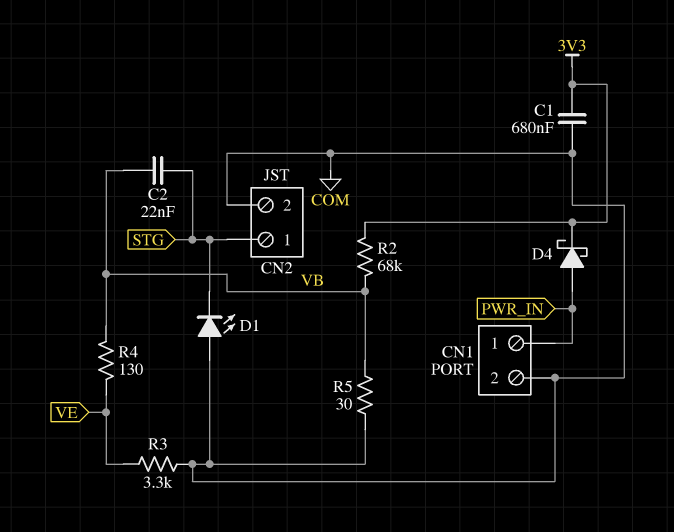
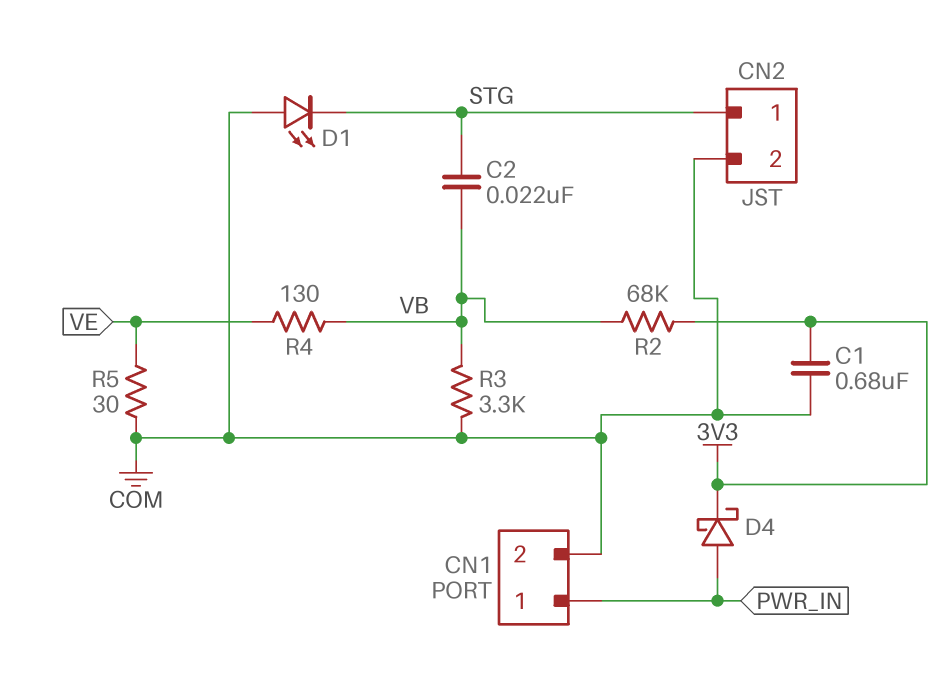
R3: 3.3k (COM, VE) -> 3.3k (COM, VB)
R5: 30 (COM, VB) -> 30 (COM, VE)

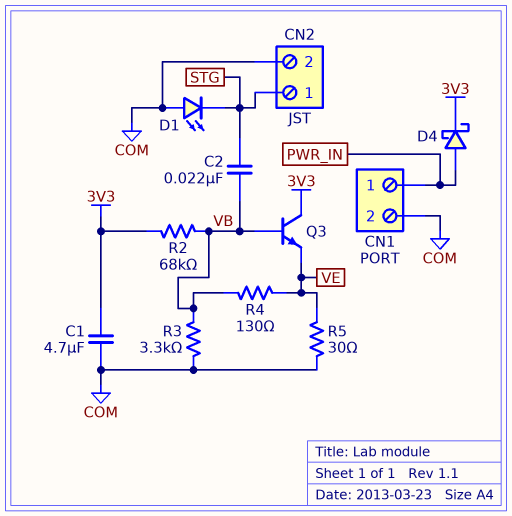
C1: 680nF (3V3, COM) -> 4.7uF (3V3, COM)
Q3: none -> NPN (B VB, C 3V3, E VE)

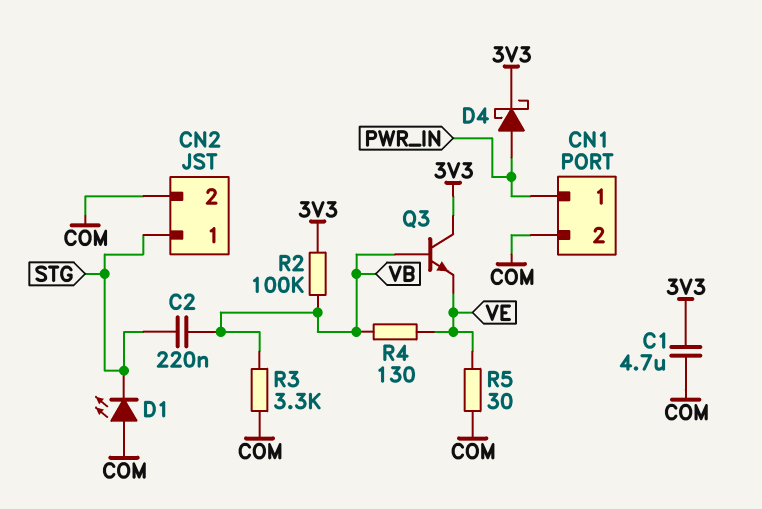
C2: 22nF (STG, VB) -> 220nF (STG, VB)
R2: 68k (3V3, VB) -> 100k (3V3, VB)

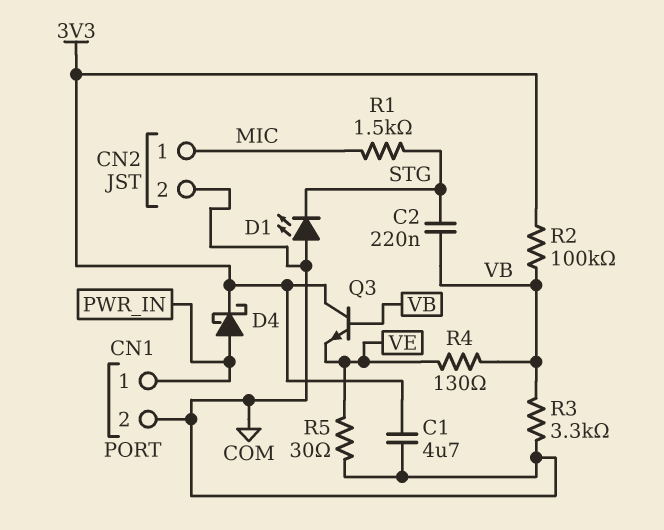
CN2 pin 1: STG -> MIC
R1: none -> 1.5k (MIC, STG)

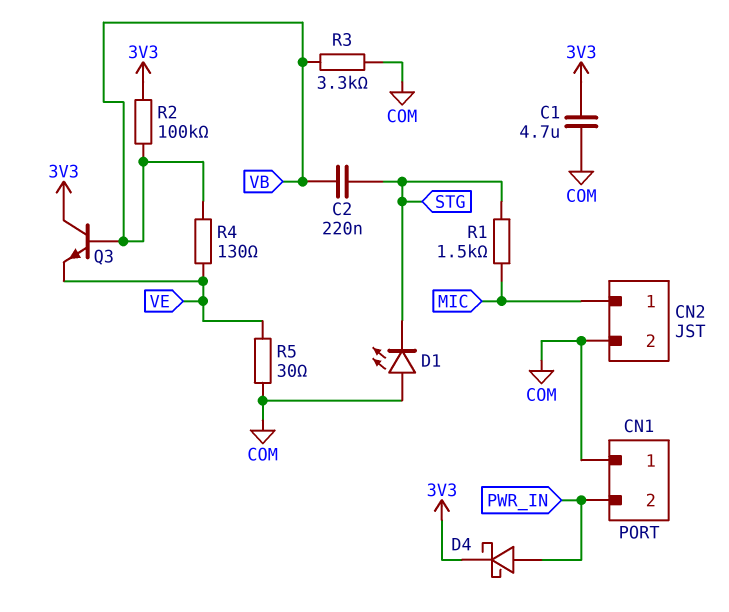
CN1 pin 1: PWR_IN -> COM
CN1 pin 2: COM -> PWR_IN

